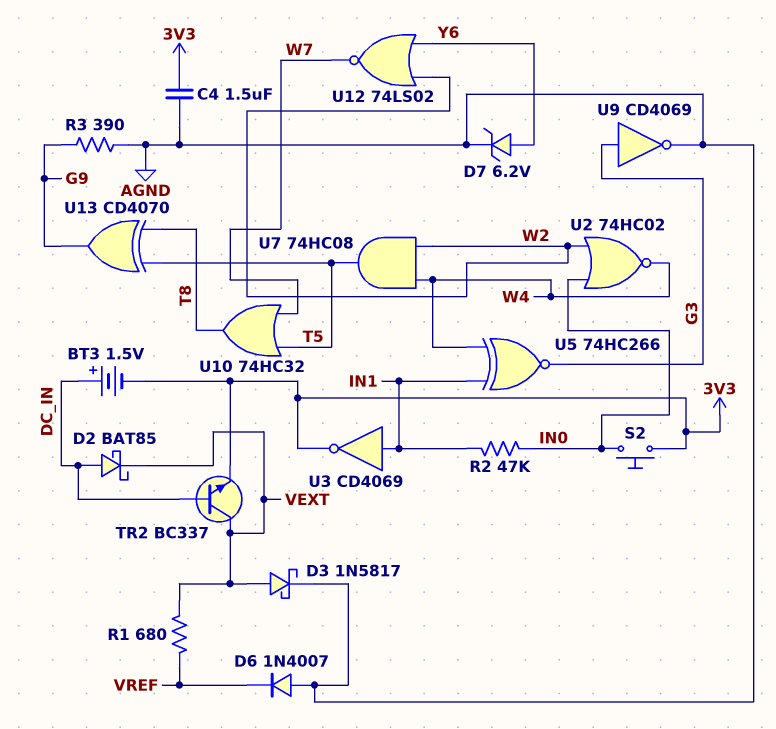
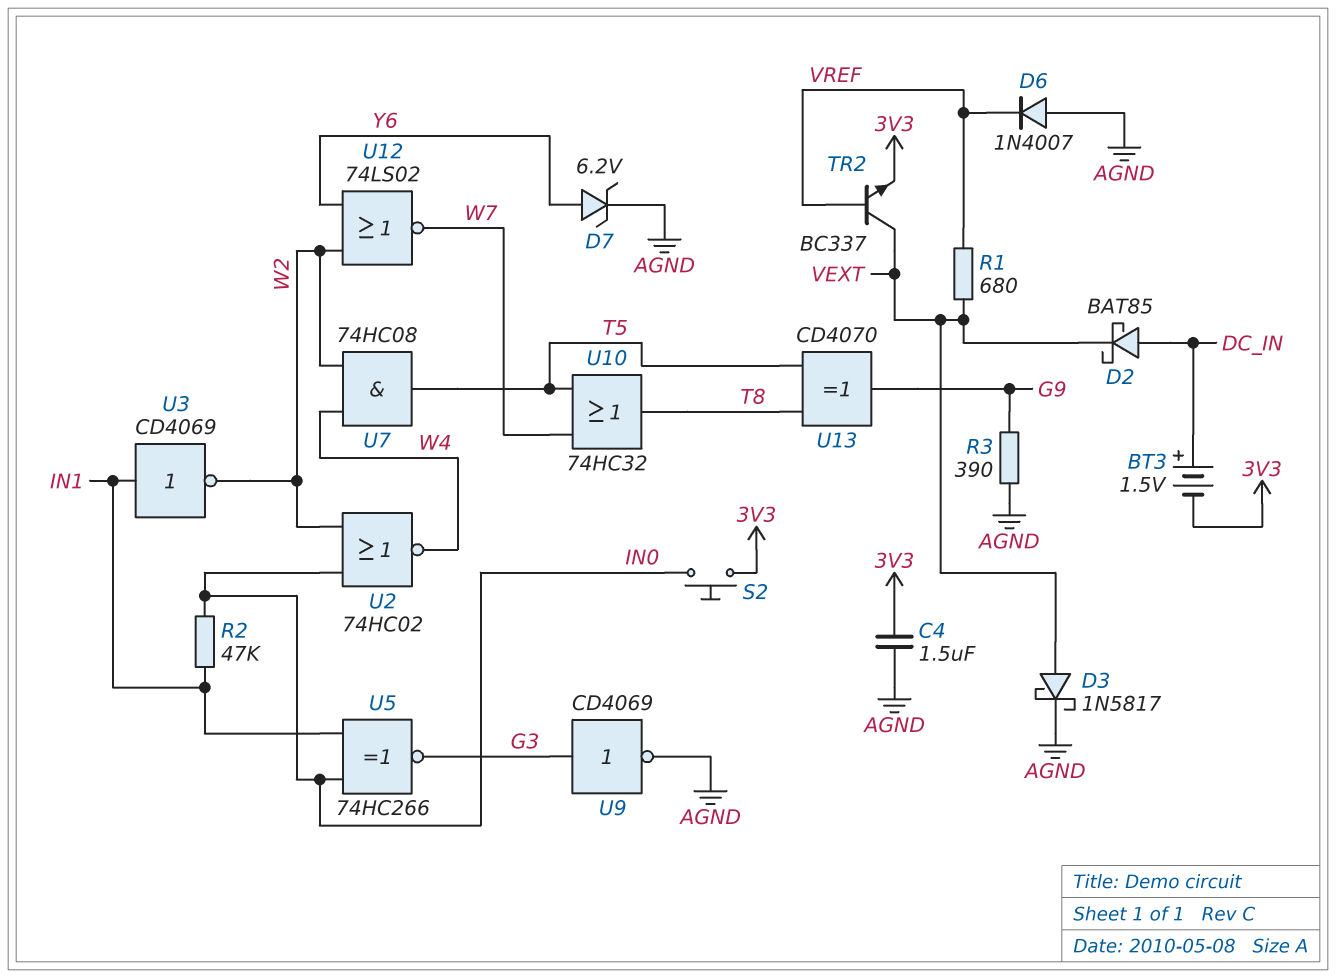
TR2: NPN BC337 (B DC_IN, C VEXT, E 3V3) -> NPN BC337 (B VREF, C VEXT, E 3V3)
U3: NOT CD4069 (in IN1, out 3V3) -> NOT CD4069 (in IN1, out W2)
U5: XNOR 74HC266 (in IN1, in W4, out G3) -> XNOR 74HC266 (in IN0, in IN1, out G3)

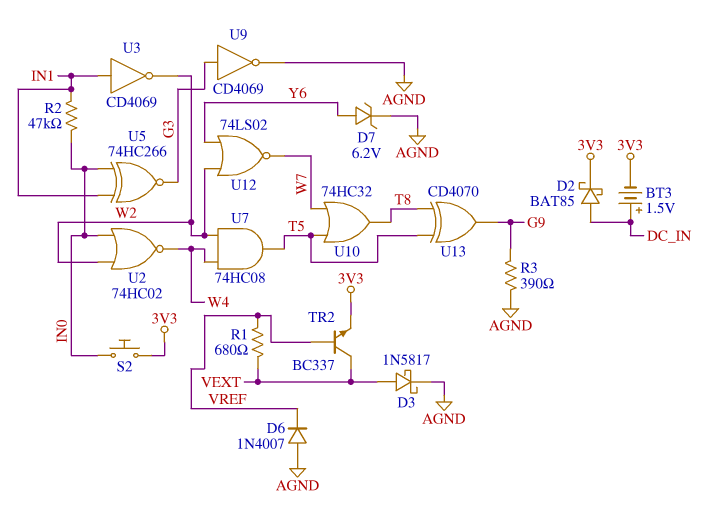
C4: 1.5uF (3V3, AGND) -> none
D2: schottky BAT85 (A DC_IN, K VEXT) -> schottky BAT85 (A DC_IN, K 3V3)

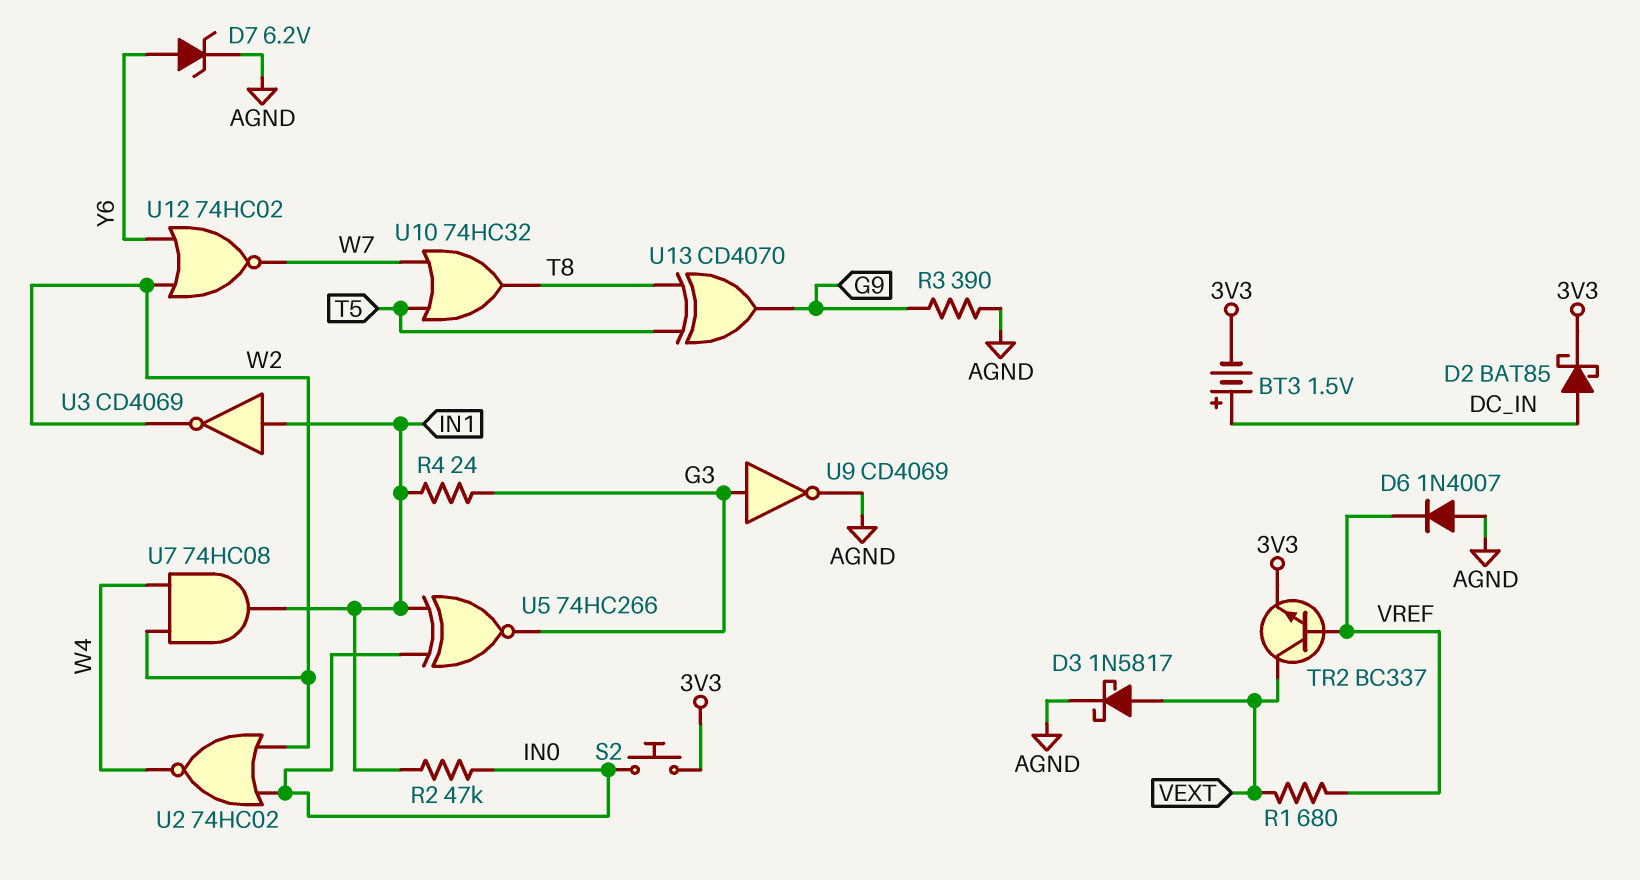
R4: none -> 24 (G3, IN1)
U7: AND 74HC08 (in W2, in W4, out T5) -> AND 74HC08 (in W2, in W4, out IN1)
U12: NOR 74LS02 (in W2, in Y6, out W7) -> NOR 74HC02 (in W2, in Y6, out W7)

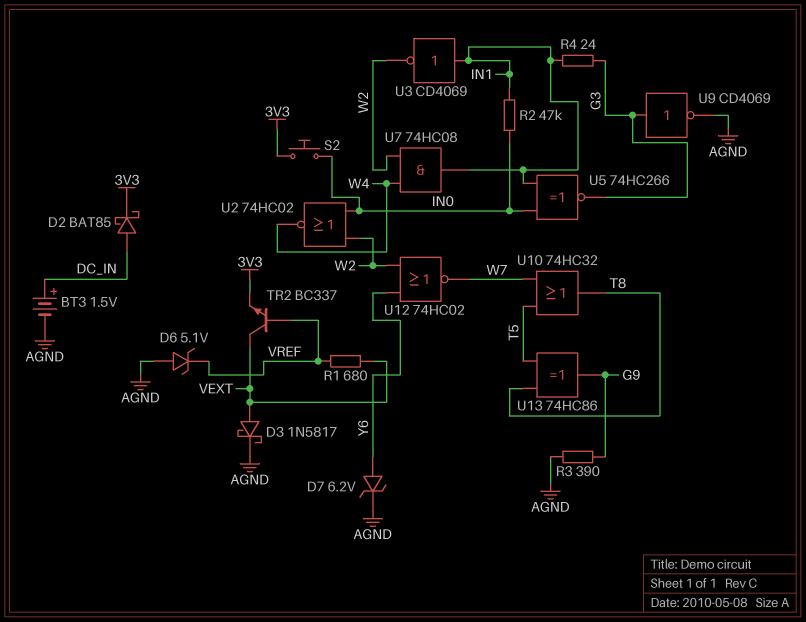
BT3: 1.5V (plus DC_IN, minus 3V3) -> 1.5V (plus DC_IN, minus AGND)
D6: diode 1N4007 (A AGND, K VREF) -> zener 5.1V (A AGND, K VREF)
U13: XOR CD4070 (in T5, in T8, out G9) -> XOR 74HC86 (in T5, in T8, out G9)

